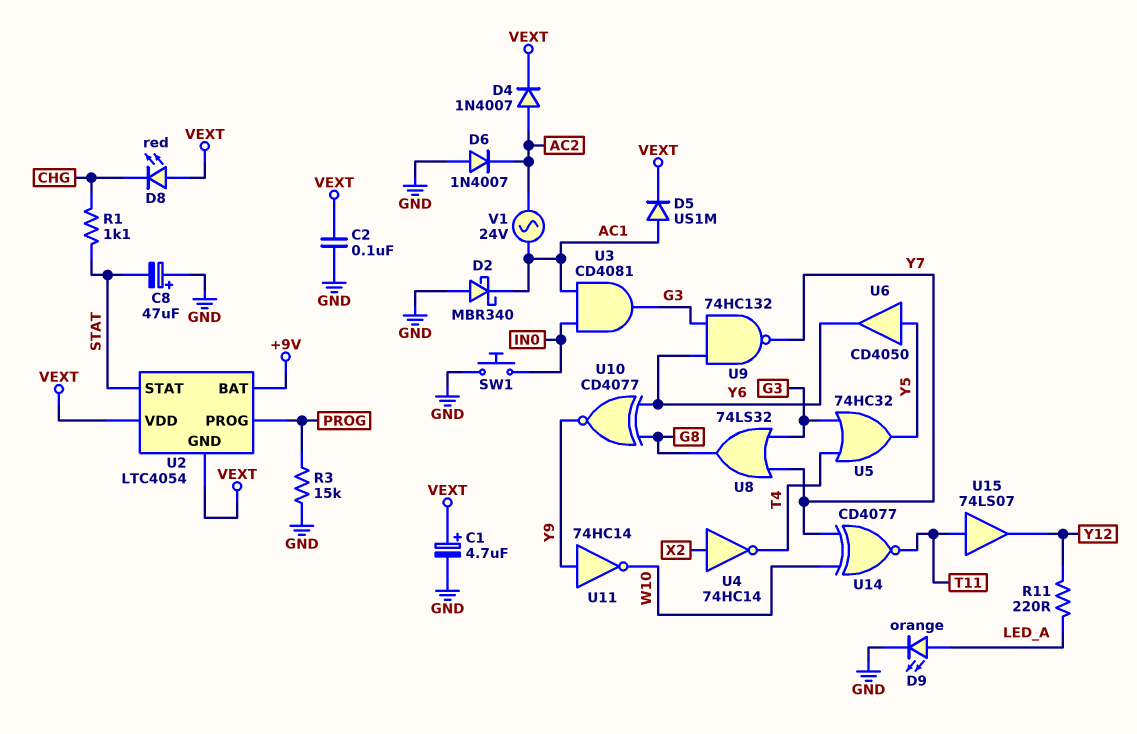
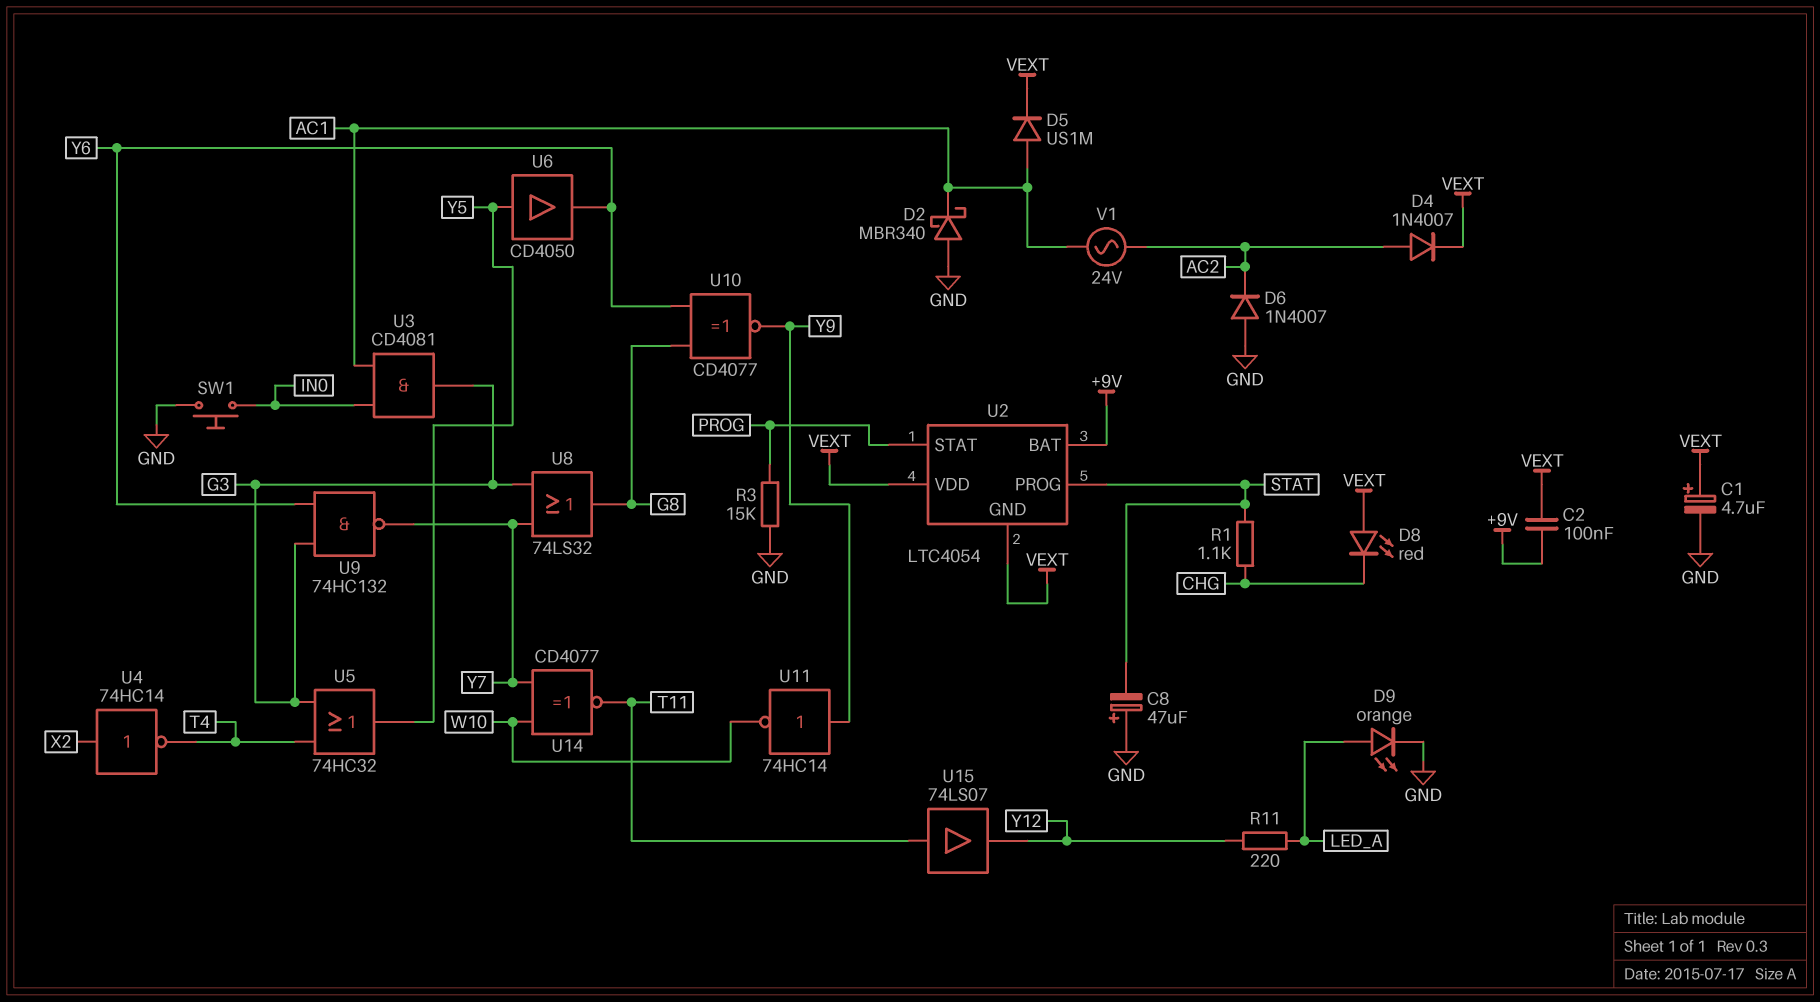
C2: 100nF (GND, VEXT) -> 100nF (+9V, VEXT)
U2 pin PROG: PROG -> STAT
U2 pin STAT: STAT -> PROG

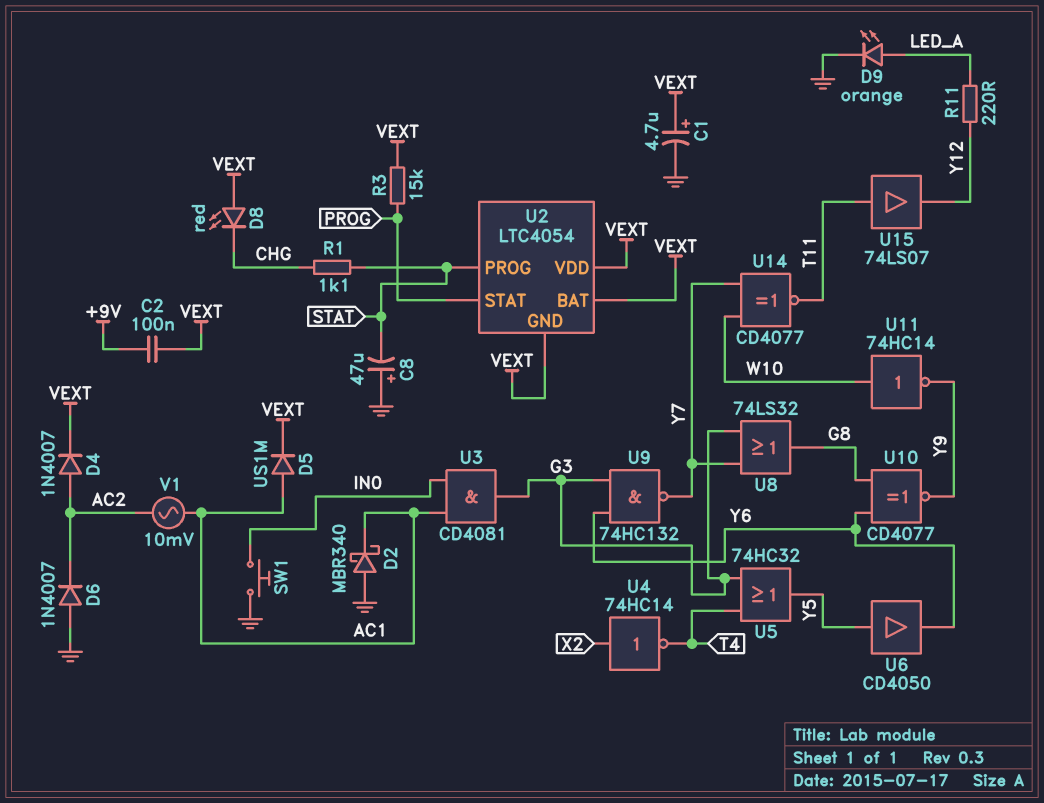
R3: 15k (GND, PROG) -> 15k (PROG, VEXT)
U2 pin BAT: +9V -> VEXT
U11: NOT 74HC14 (in Y9, out W10) -> NOT 74HC14 (in W10, out Y9)
V1: AC 24V (AC1, AC2) -> AC 10mV (AC1, AC2)

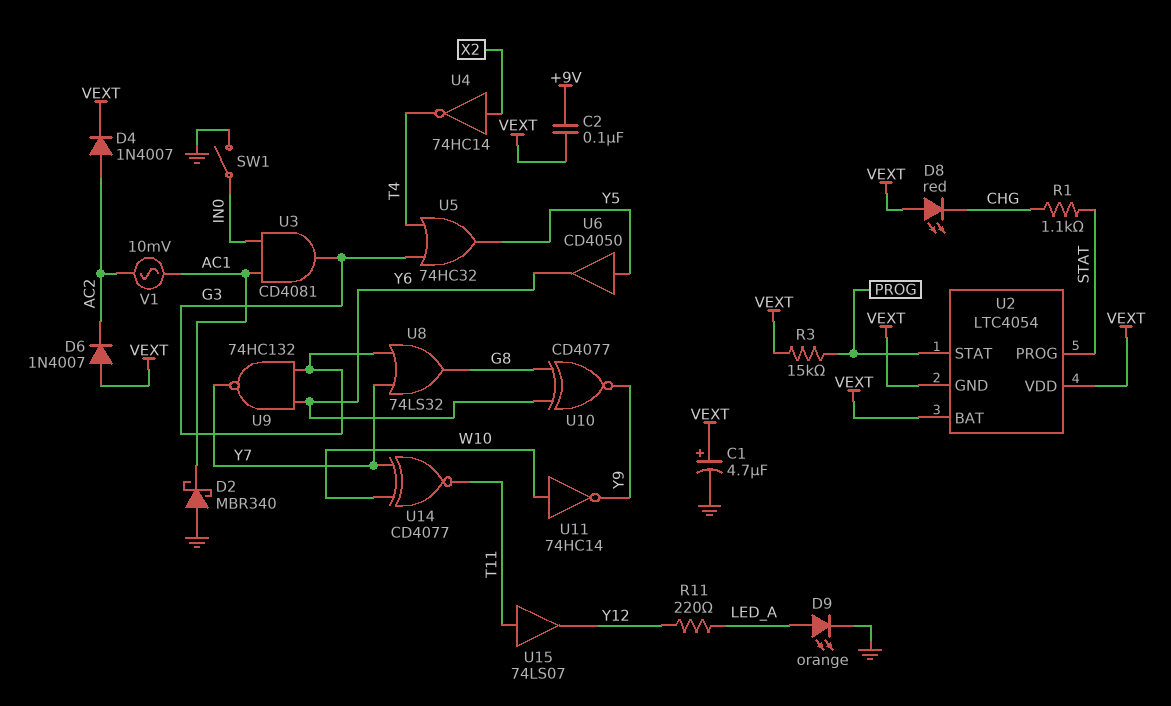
C8: 47uF (plus GND, minus STAT) -> none
D5: diode US1M (A AC1, K VEXT) -> none
D6: diode 1N4007 (A GND, K AC2) -> diode 1N4007 (A VEXT, K AC2)
SW1: button (GND, IN0) -> switch (GND, IN0)

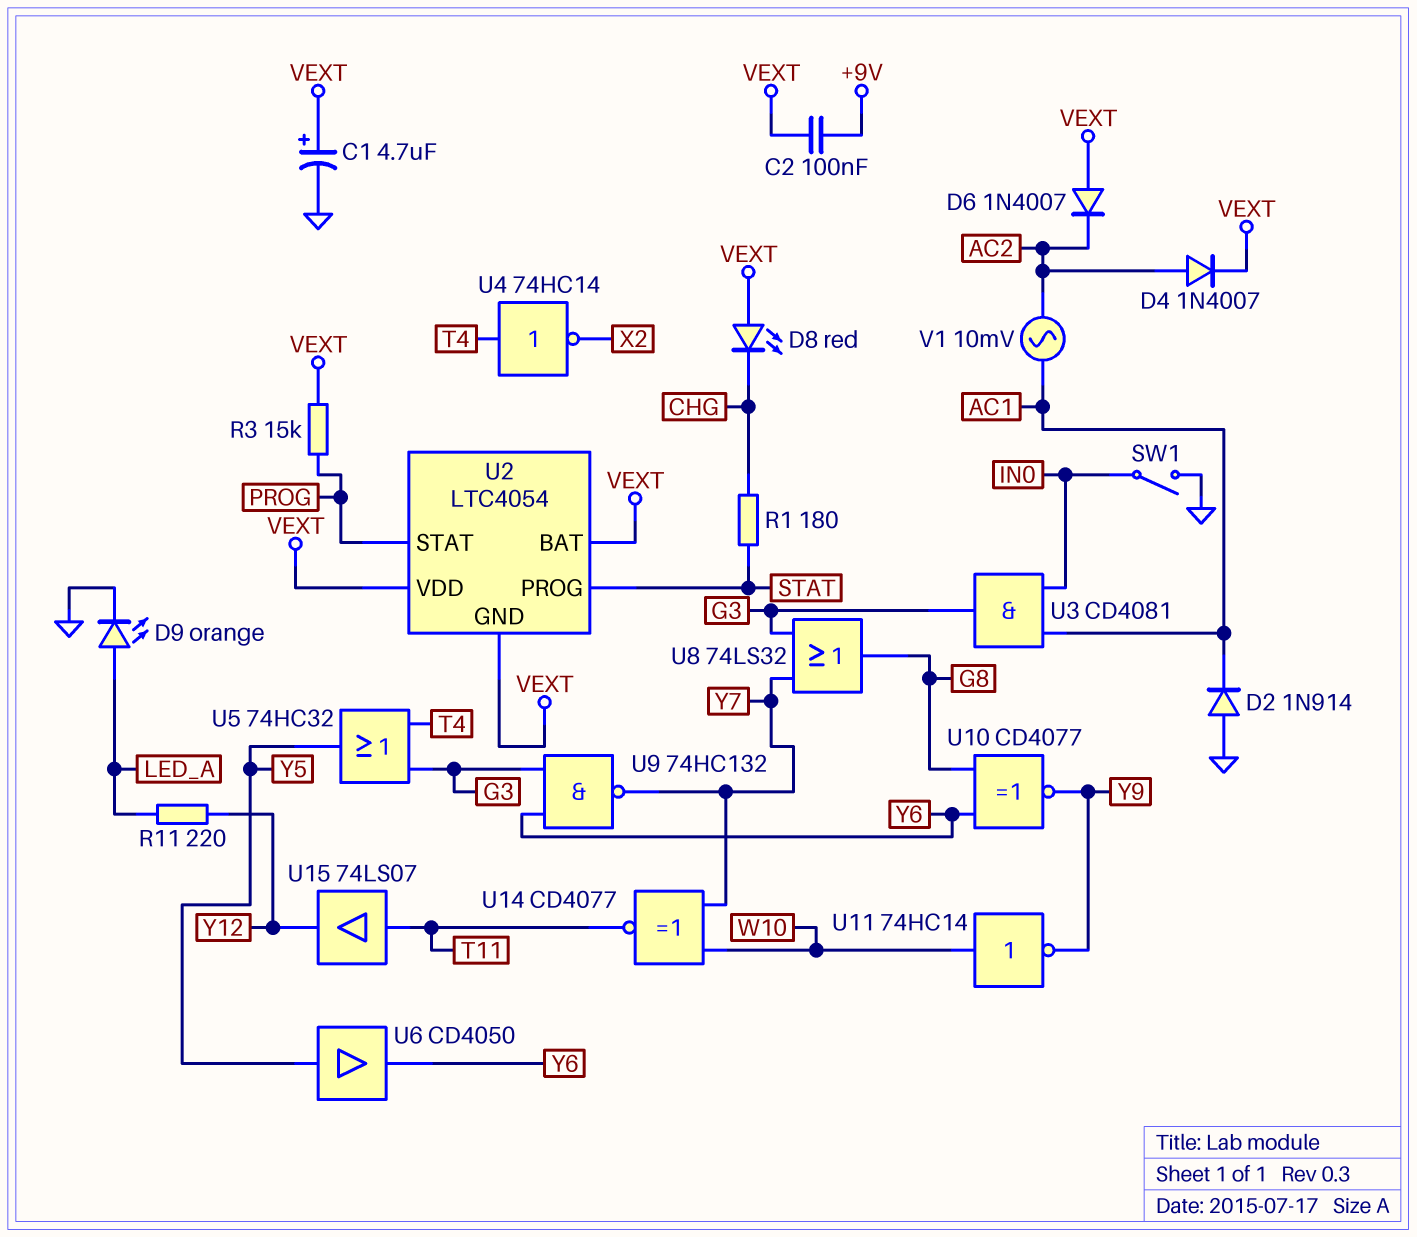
D2: schottky MBR340 (A GND, K AC1) -> diode 1N914 (A GND, K AC1)
R1: 1.1k (CHG, STAT) -> 180 (CHG, STAT)
U4: NOT 74HC14 (in X2, out T4) -> NOT 74HC14 (in T4, out X2)

